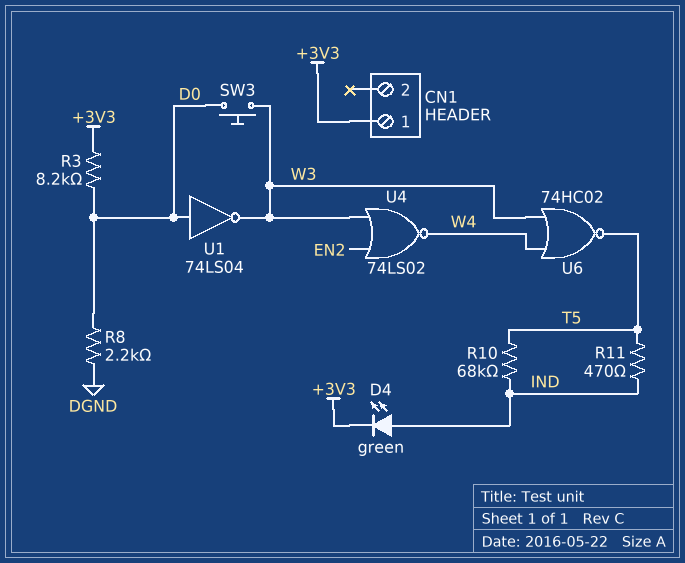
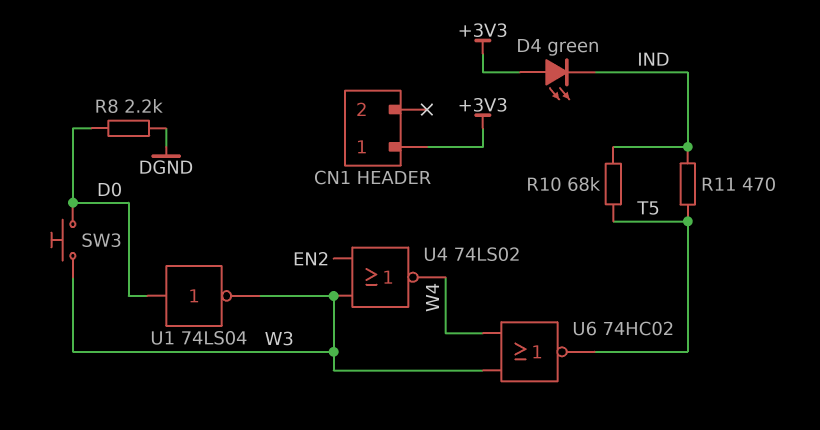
D4: LED green (A IND, K +3V3) -> LED green (A +3V3, K IND)
R3: 8.2k (+3V3, D0) -> none

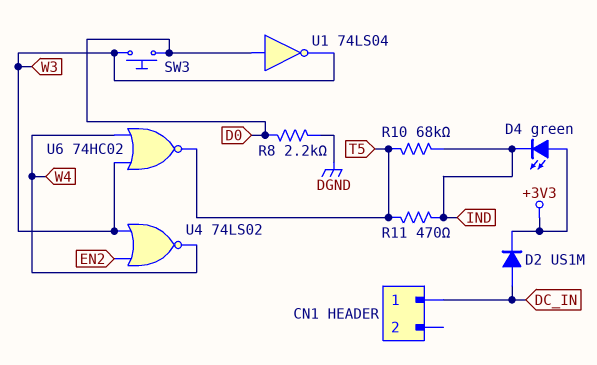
CN1 pin 1: +3V3 -> DC_IN
D2: none -> diode US1M (A DC_IN, K +3V3)

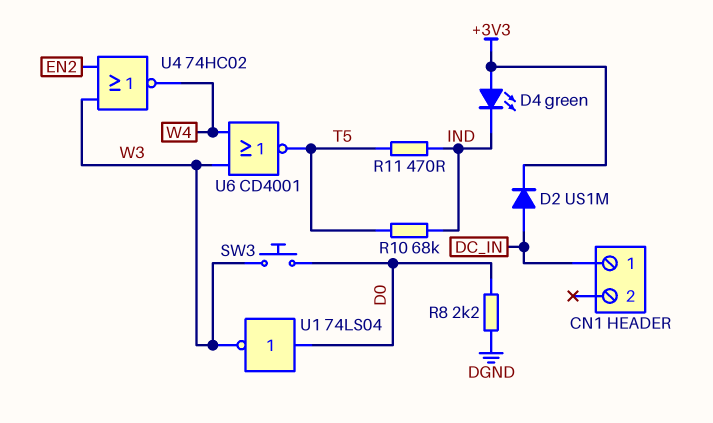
U4: NOR 74LS02 (in EN2, in W3, out W4) -> NOR 74HC02 (in EN2, in W3, out W4)
U6: NOR 74HC02 (in W3, in W4, out T5) -> NOR CD4001 (in W3, in W4, out T5)

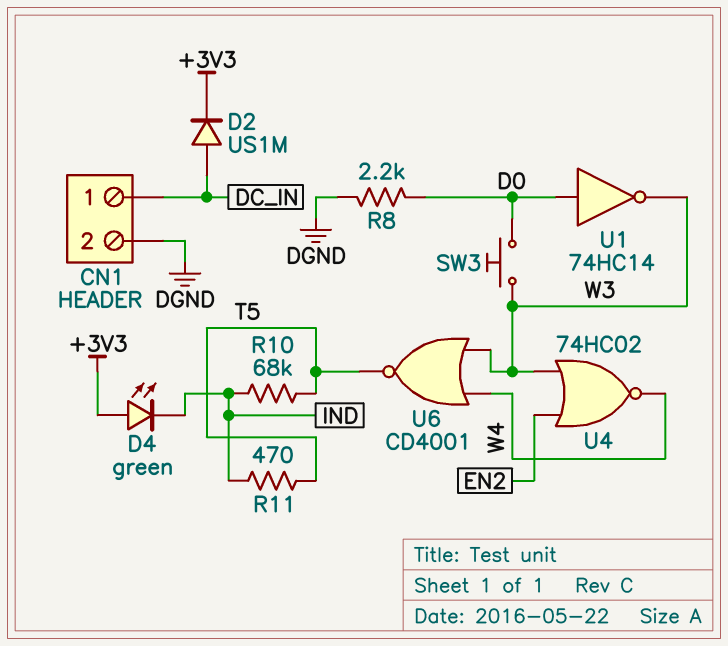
CN1 pin 2: none -> DGND
U1: NOT 74LS04 (in D0, out W3) -> NOT 74HC14 (in D0, out W3)

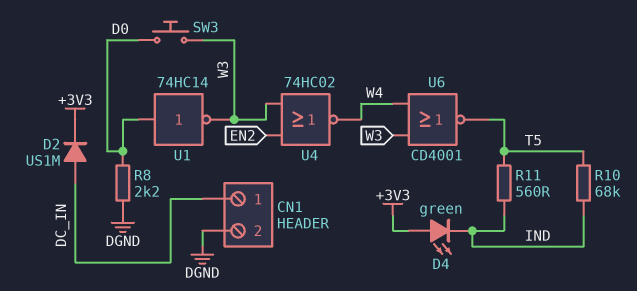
R11: 470 (IND, T5) -> 560 (IND, T5)

